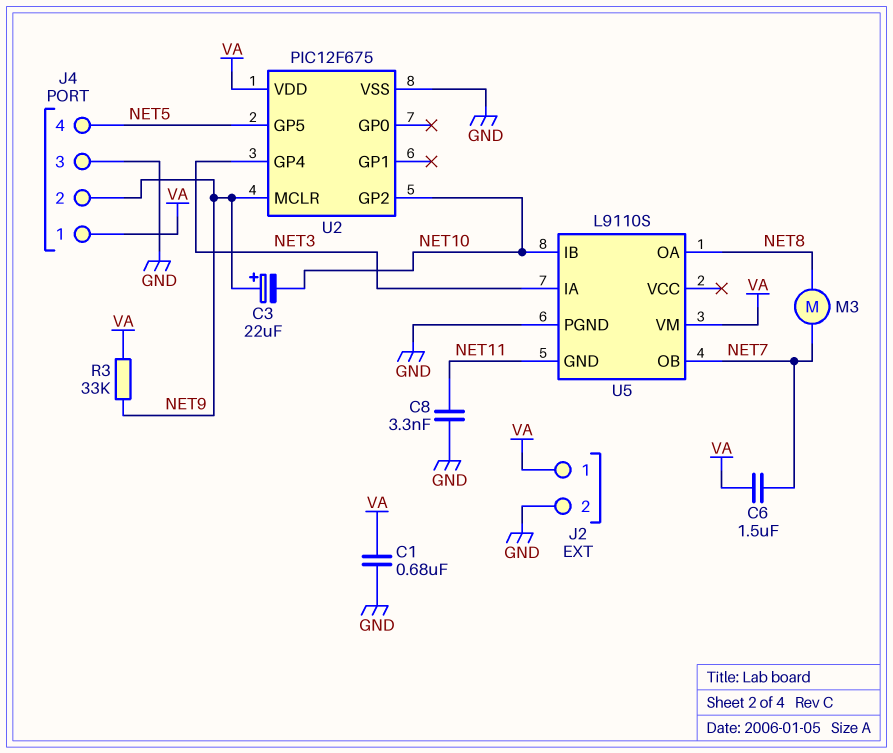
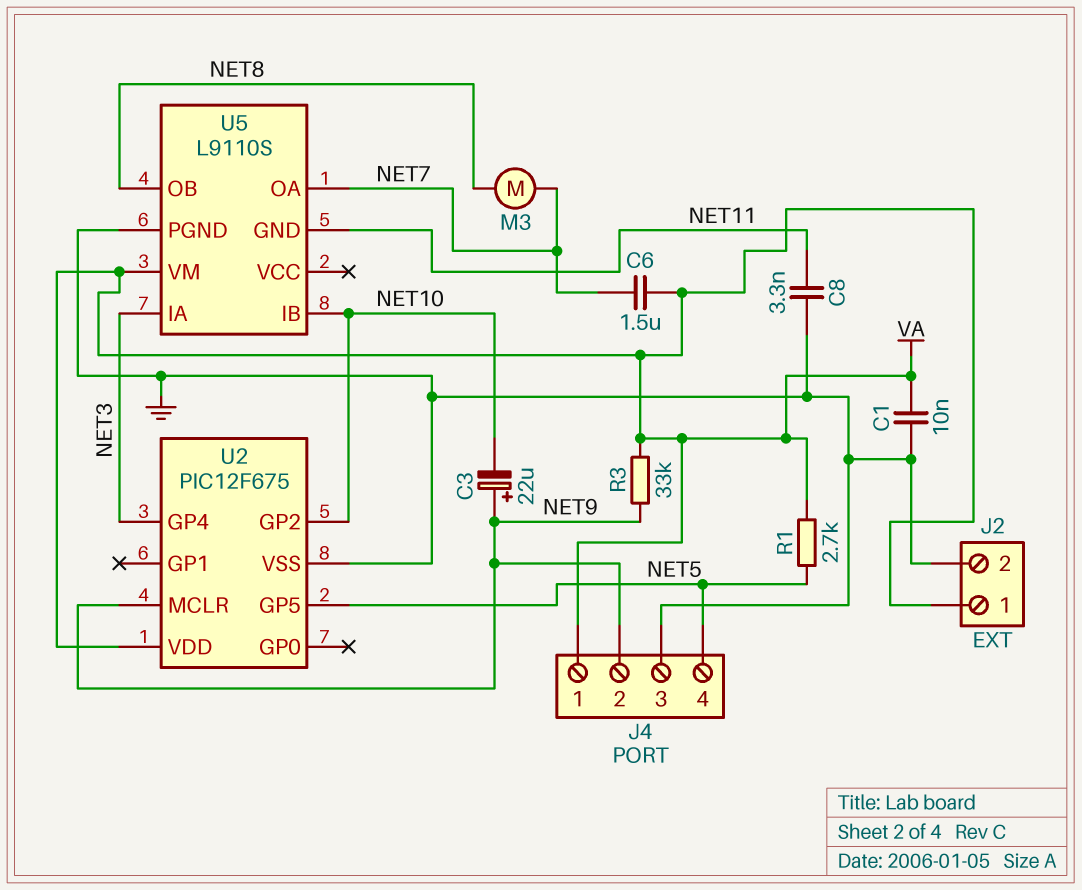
C1: 680nF (GND, VA) -> 10nF (GND, VA)
R1: none -> 2.7k (NET5, VA)
U5 pin OA: NET8 -> NET7
U5 pin OB: NET7 -> NET8

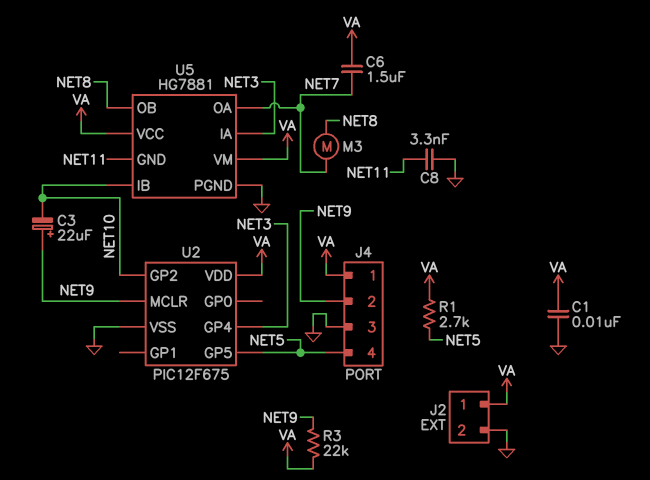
R3: 33k (NET9, VA) -> 22k (NET9, VA)
U5: L9110S -> HG7881
U5 pin VCC: none -> VA

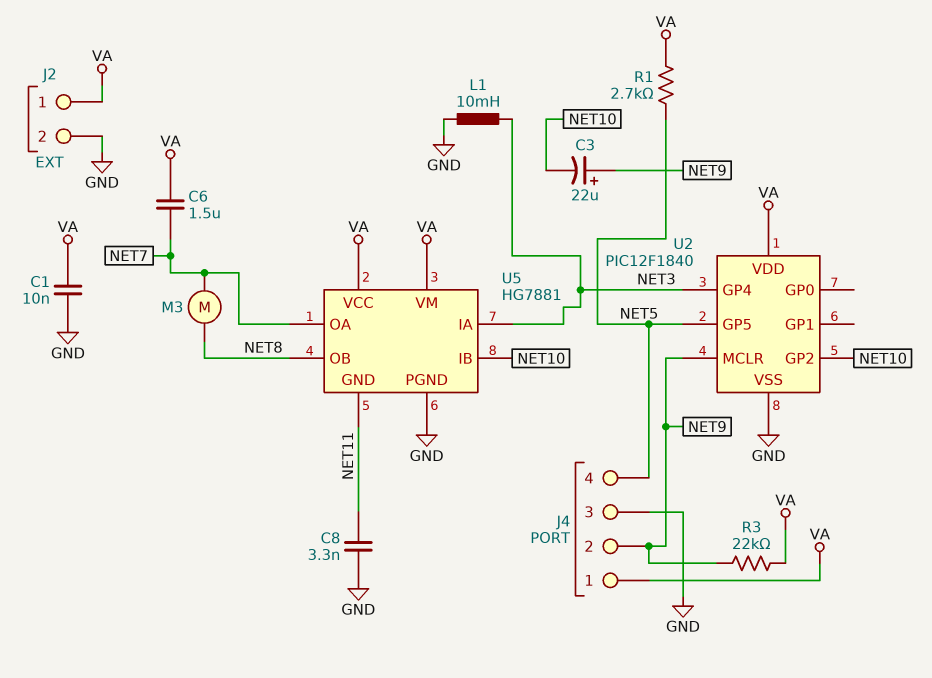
L1: none -> 10mH (GND, NET3)
U2: PIC12F675 -> PIC12F1840

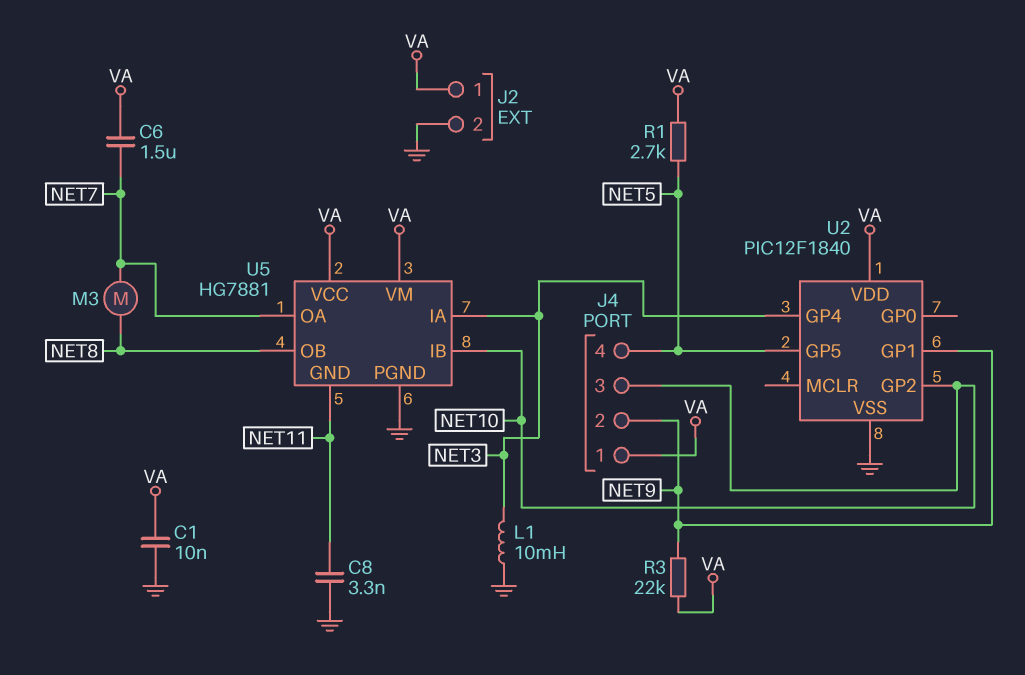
C3: 22uF (plus NET9, minus NET10) -> none
J4 pin 3: GND -> NET10
U2 pin GP1: none -> NET9
U2 pin MCLR: NET9 -> none

